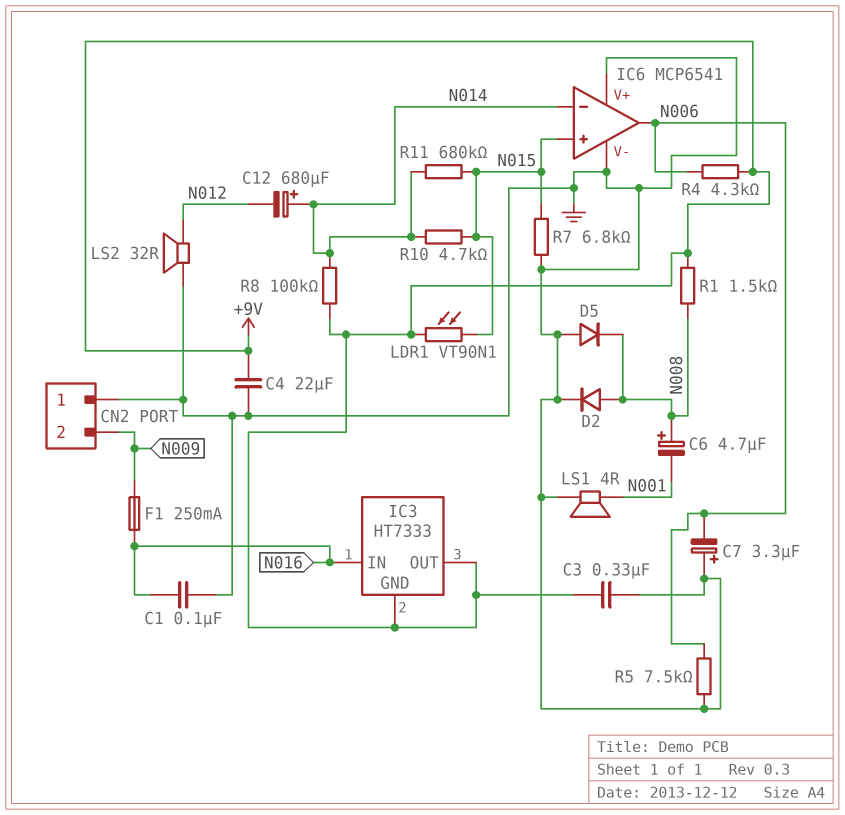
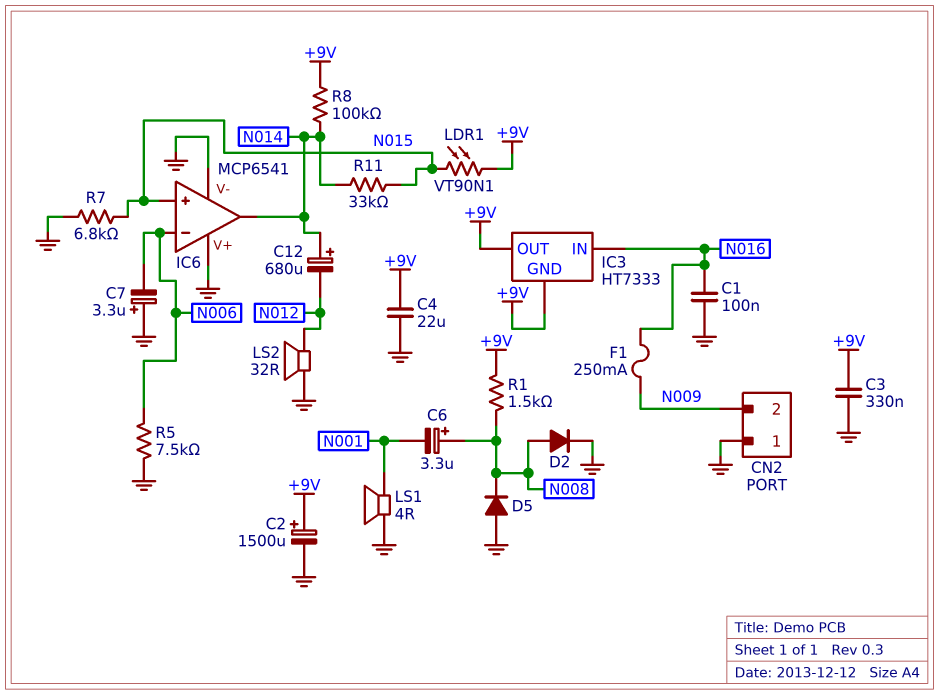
C2: none -> 1500uF (plus +9V, minus GND)
C6: 4.7uF (plus N008, minus N001) -> 3.3uF (plus N008, minus N001)
IC6 pin in-: N014 -> N006
IC6 pin out: N006 -> N014
R4: 4.3k (+9V, N006) -> none
R10: 4.7k (N014, N015) -> none
R11: 680k (N014, N015) -> 33k (N014, N015)

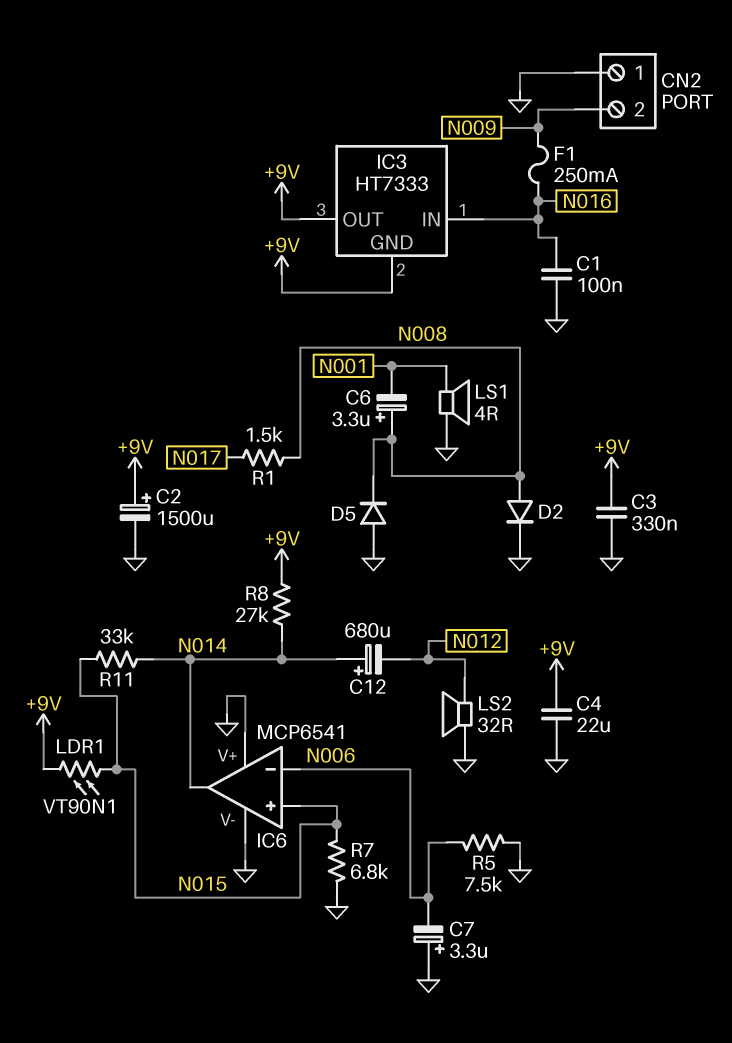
R1: 1.5k (+9V, N008) -> 1.5k (N008, N017)
R8: 100k (+9V, N014) -> 27k (+9V, N014)

